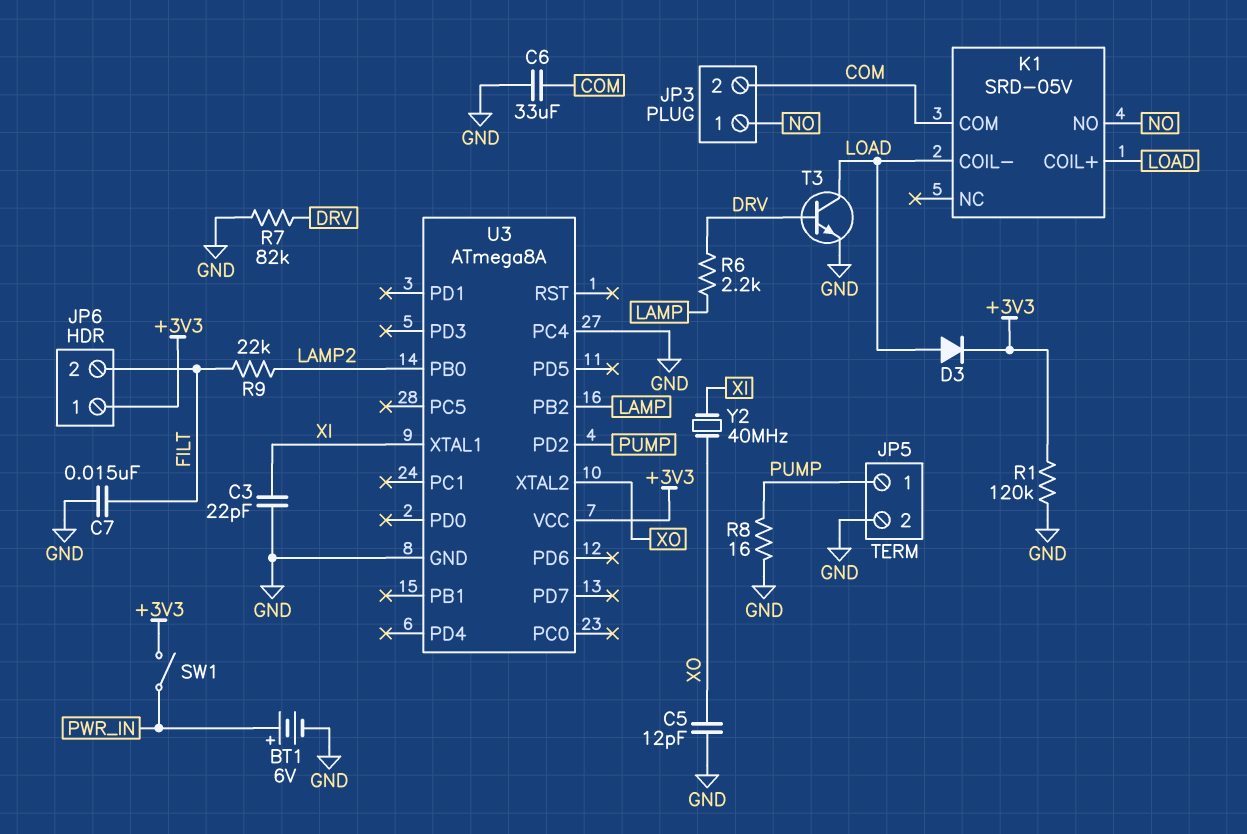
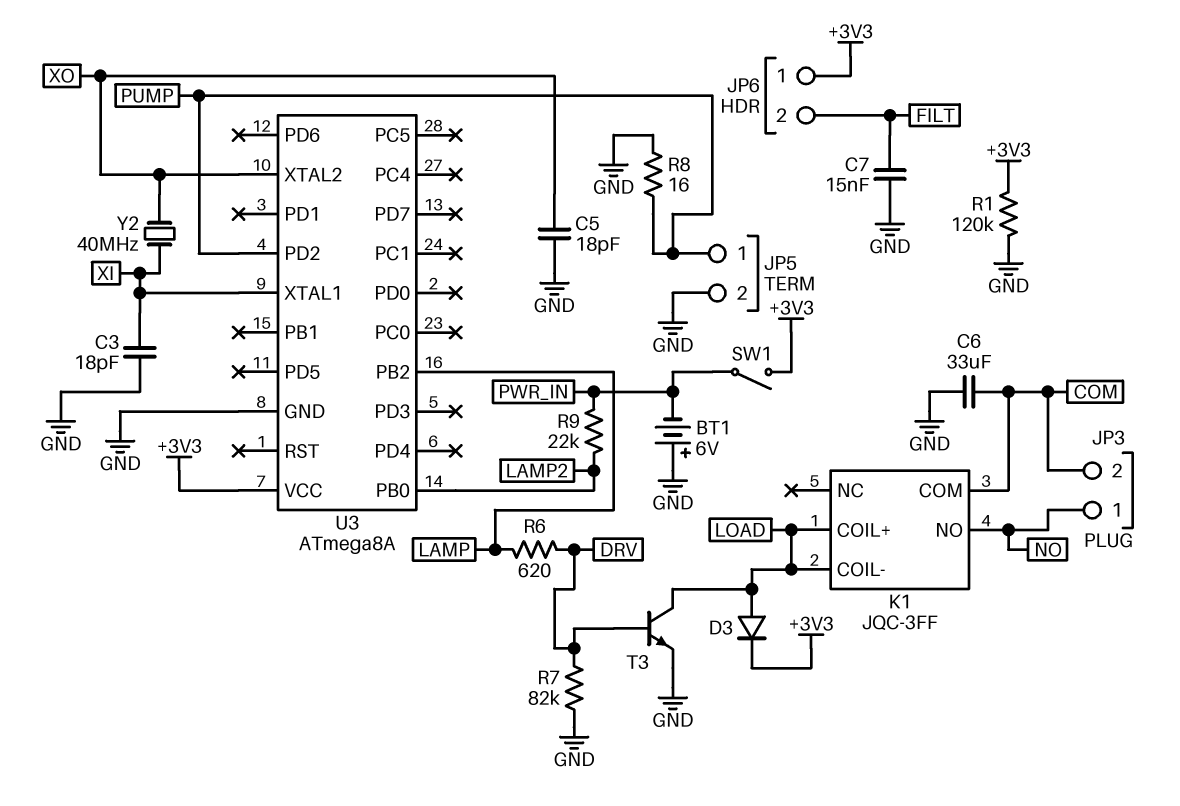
BT1: 6V (plus PWR_IN, minus GND) -> 6V (plus GND, minus PWR_IN)
C3: 22pF (GND, XI) -> 18pF (GND, XI)
C5: 12pF (GND, XO) -> 18pF (GND, XO)
K1: SRD-05V -> JQC-3FF
R6: 2.2k (DRV, LAMP) -> 620 (DRV, LAMP)
R9: 22k (FILT, LAMP2) -> 22k (LAMP2, PWR_IN)
U3 pin PC4: GND -> none

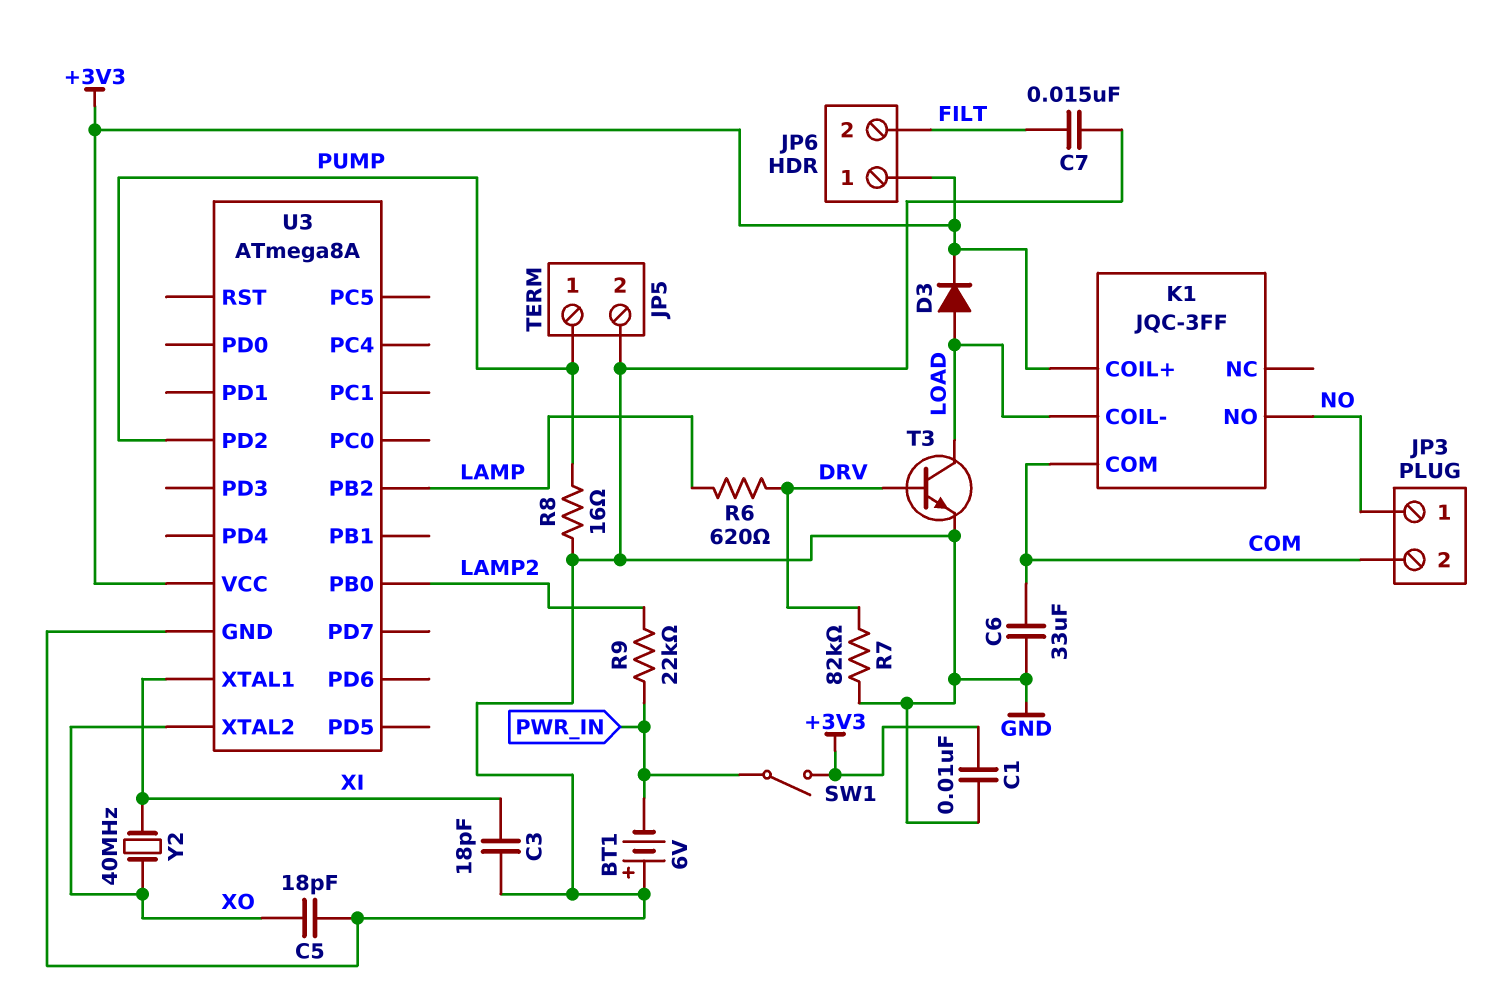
C1: none -> 10nF (+3V3, GND)
K1 pin COIL+: LOAD -> +3V3
R1: 120k (+3V3, GND) -> none

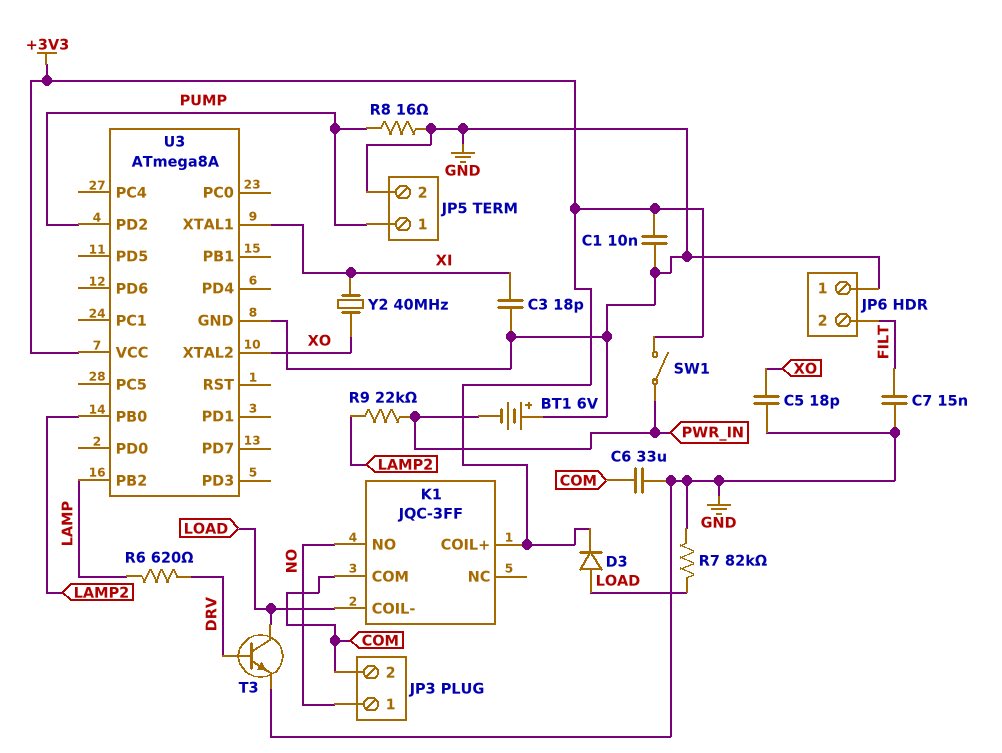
JP6 pin 1: +3V3 -> GND
R7: 82k (DRV, GND) -> 82k (GND, LOAD)

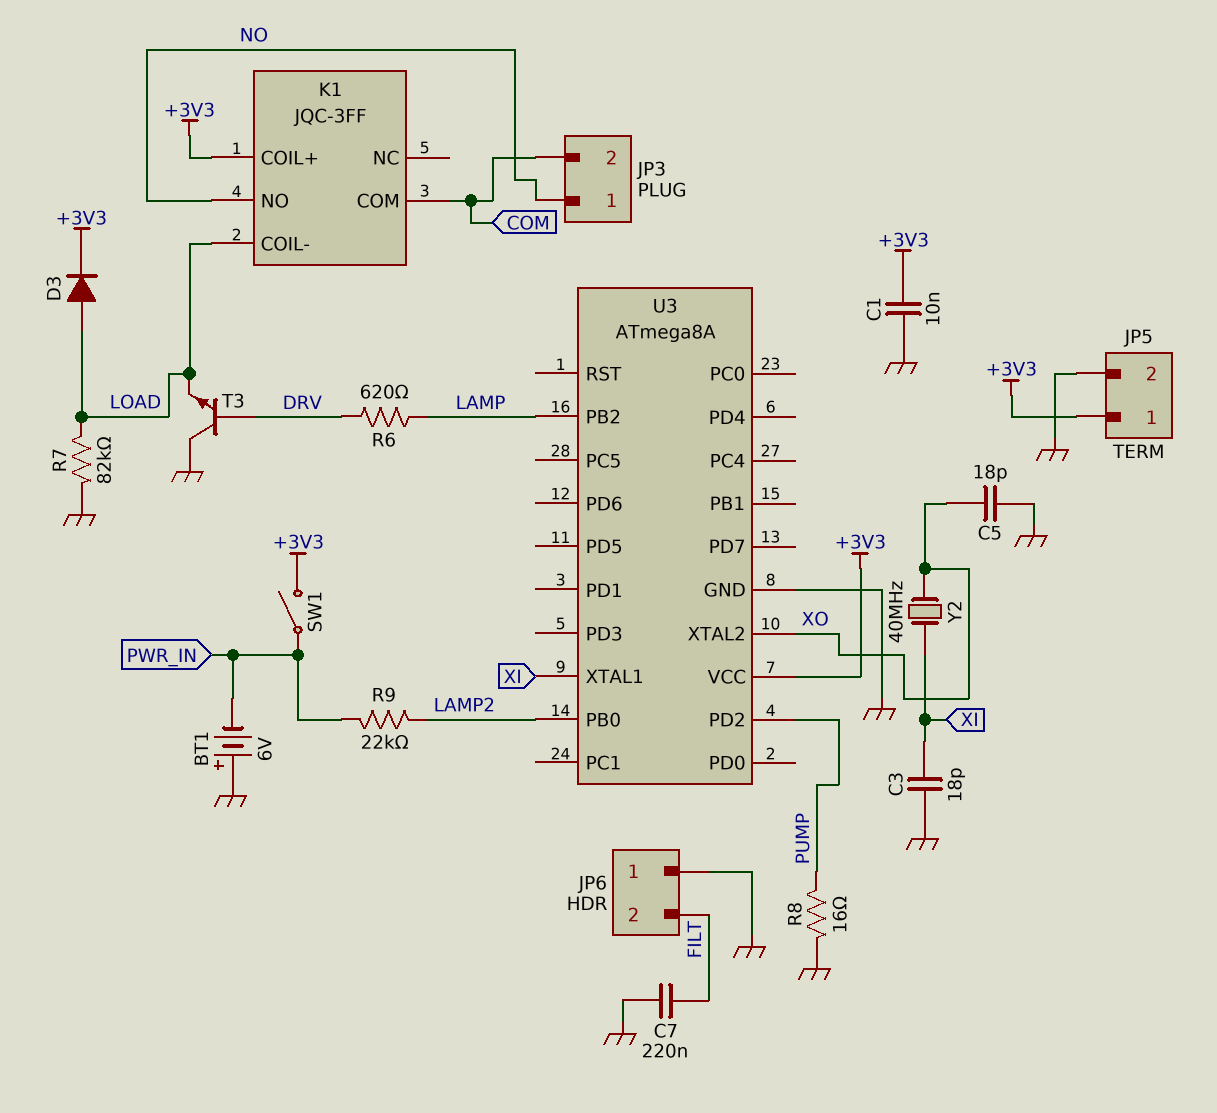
C6: 33uF (COM, GND) -> none
C7: 15nF (FILT, GND) -> 220nF (FILT, GND)
JP5 pin 1: PUMP -> +3V3
T3: NPN (B DRV, C LOAD, E GND) -> NPN (B DRV, C GND, E LOAD)

